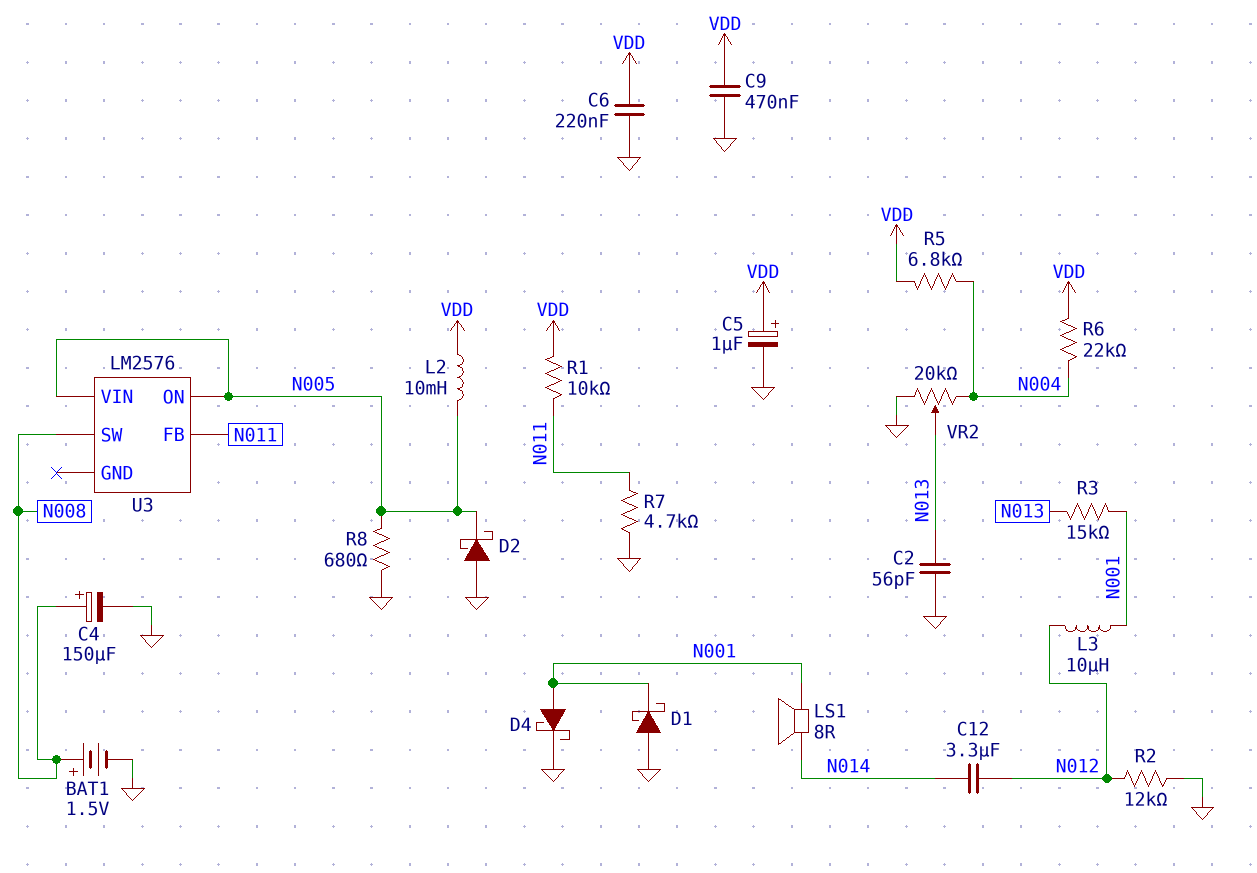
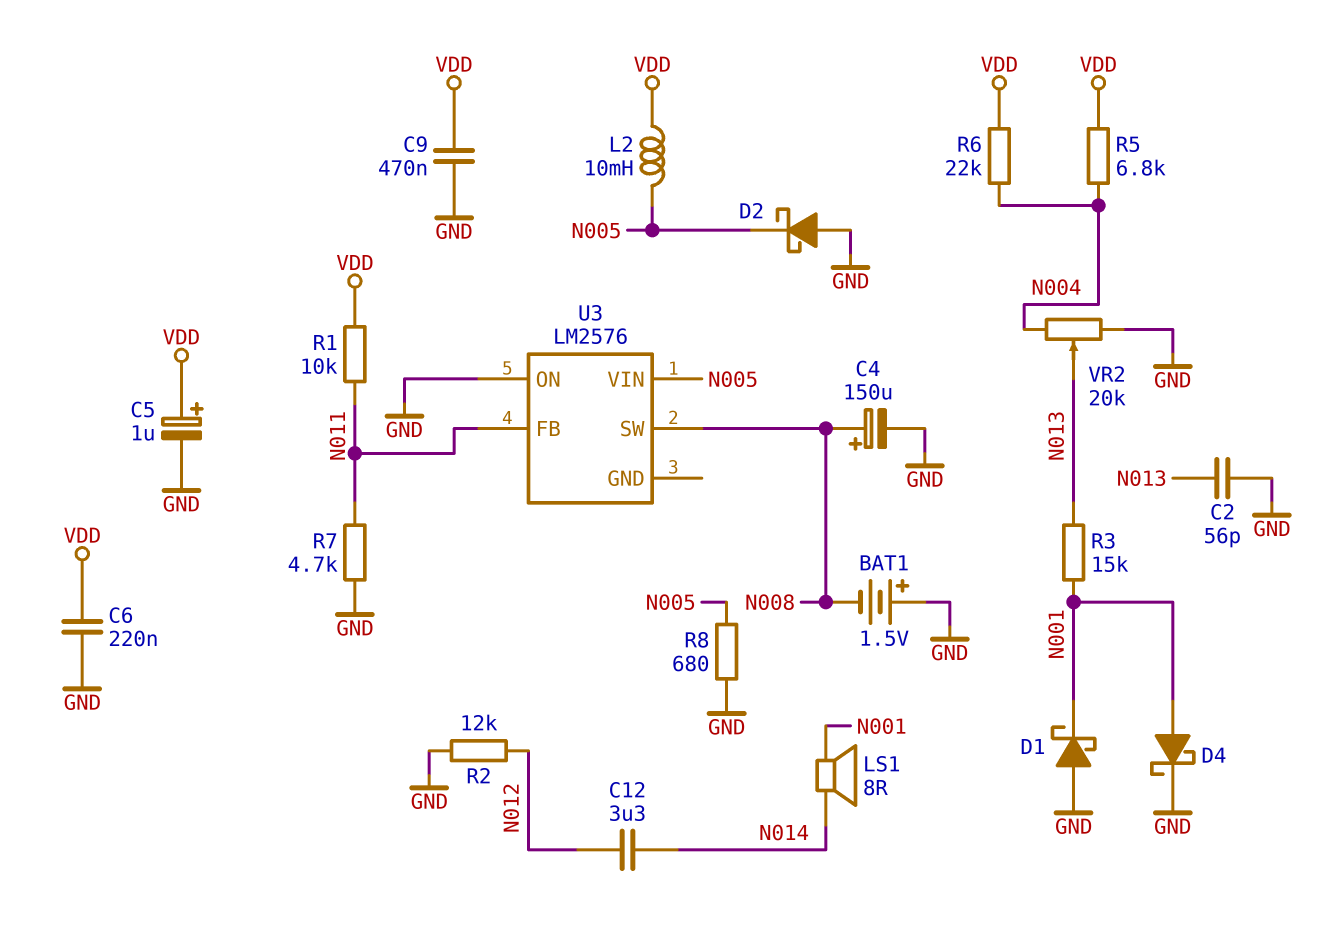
BAT1: 1.5V (plus N008, minus GND) -> 1.5V (plus GND, minus N008)
L3: 10uH (N001, N012) -> none
U3 pin ON: N005 -> GND

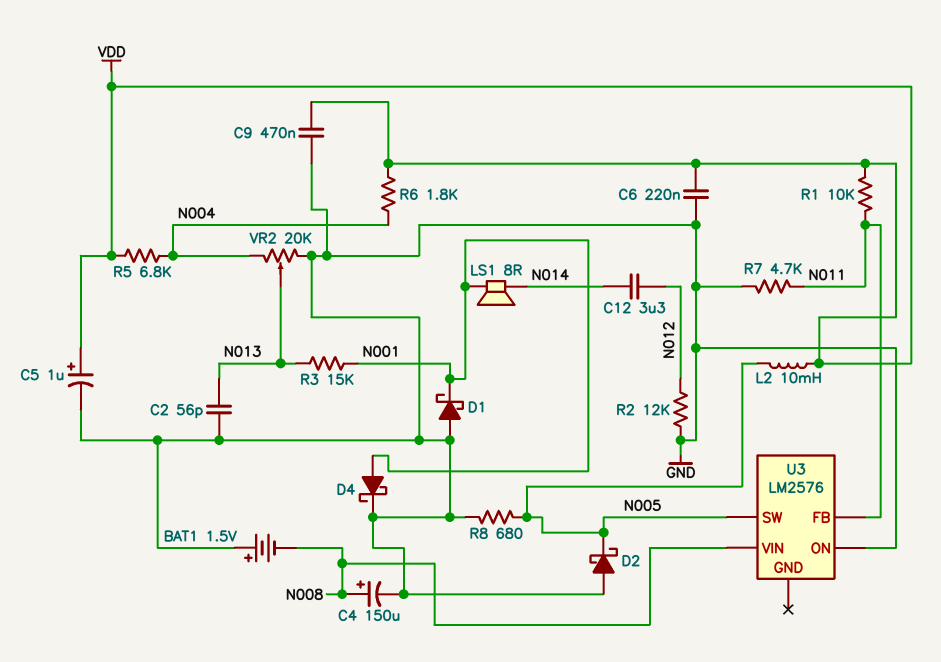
R6: 22k (N004, VDD) -> 1.8k (N004, VDD)
U3 pin SW: N008 -> N005
U3 pin VIN: N005 -> N008

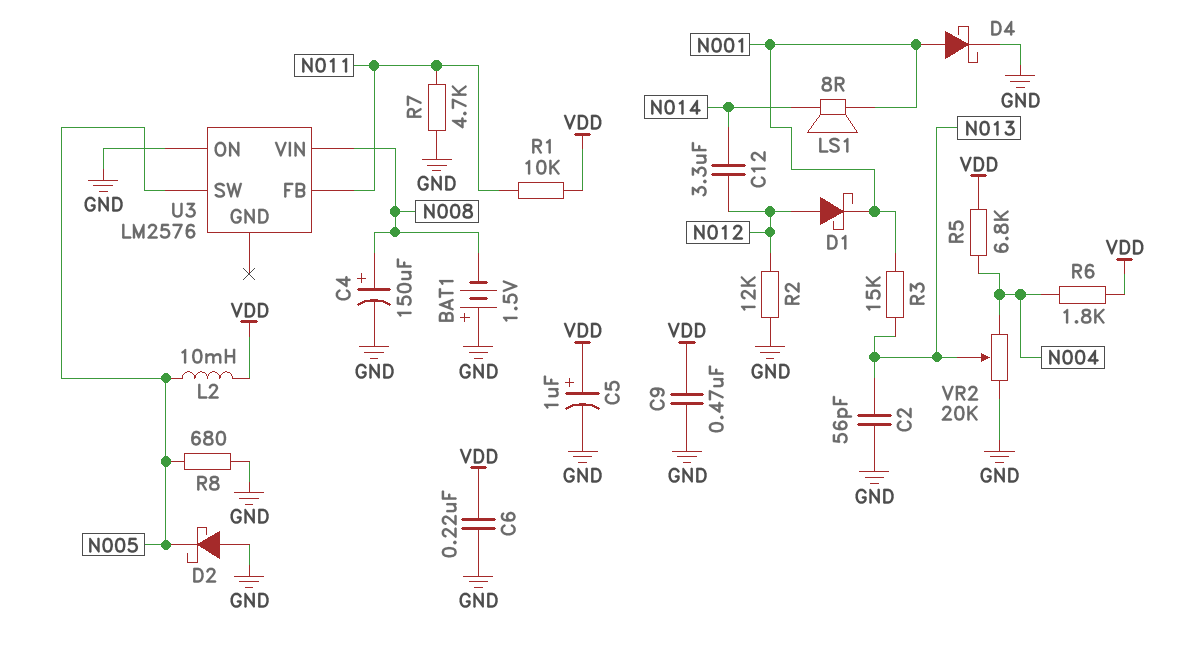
D1: schottky (A GND, K N001) -> schottky (A N012, K N001)

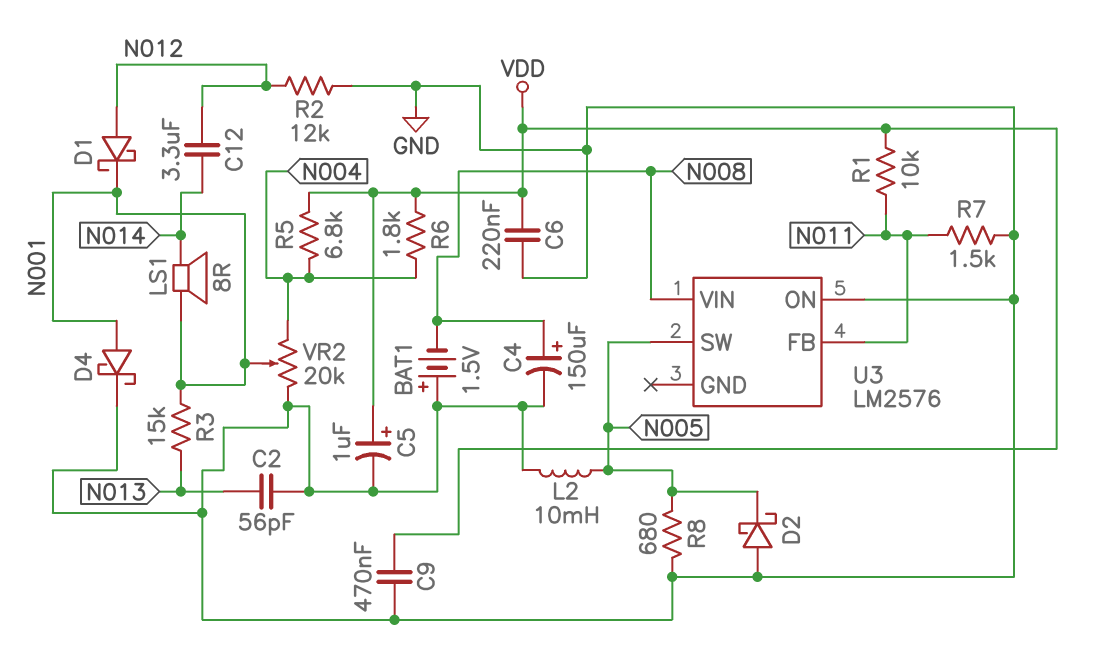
L2: 10mH (N005, VDD) -> 10mH (GND, N005)
R7: 4.7k (GND, N011) -> 1.5k (GND, N011)
VR2: 20k (GND, N004, wiper N013) -> 20k (GND, N004, wiper N001)

